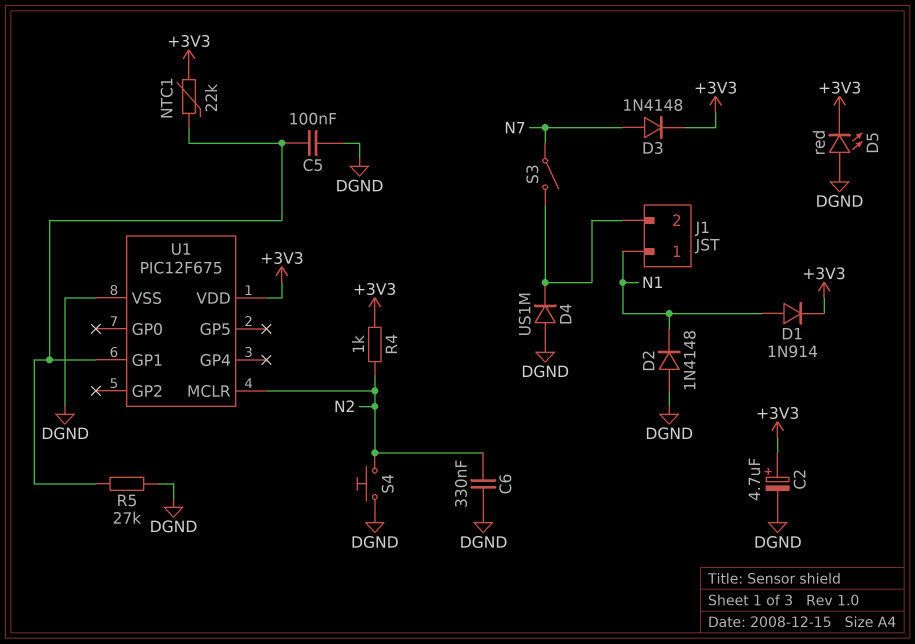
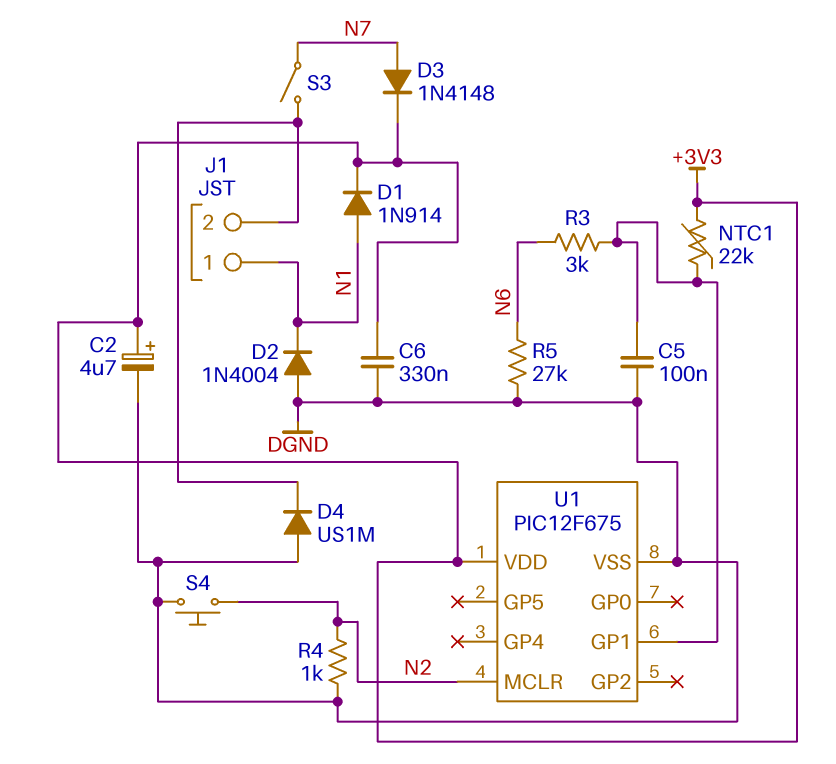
C6: 330nF (DGND, N2) -> 330nF (+3V3, DGND)
D2: diode 1N4148 (A DGND, K N1) -> diode 1N4004 (A DGND, K N1)
D5: LED red (A DGND, K +3V3) -> none
R3: none -> 3k (N6, U1/GP1)
R4: 1k (+3V3, N2) -> 1k (DGND, N2)
R5: 27k (DGND, U1/GP1) -> 27k (DGND, N6)

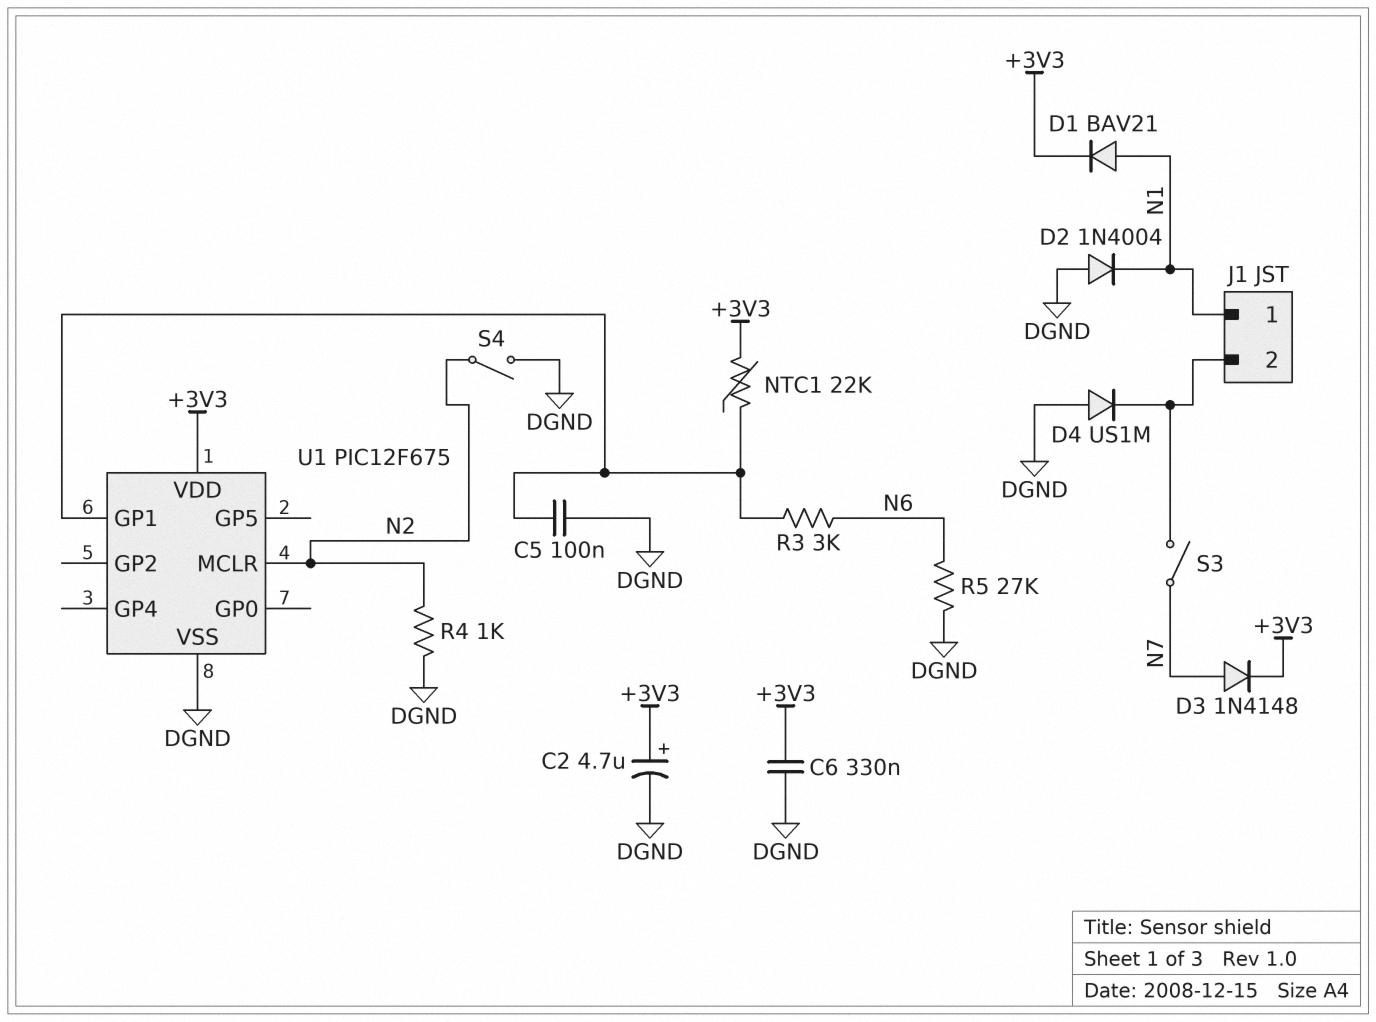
D1: diode 1N914 (A N1, K +3V3) -> diode BAV21 (A N1, K +3V3)
S4: button (DGND, N2) -> switch (DGND, N2)

